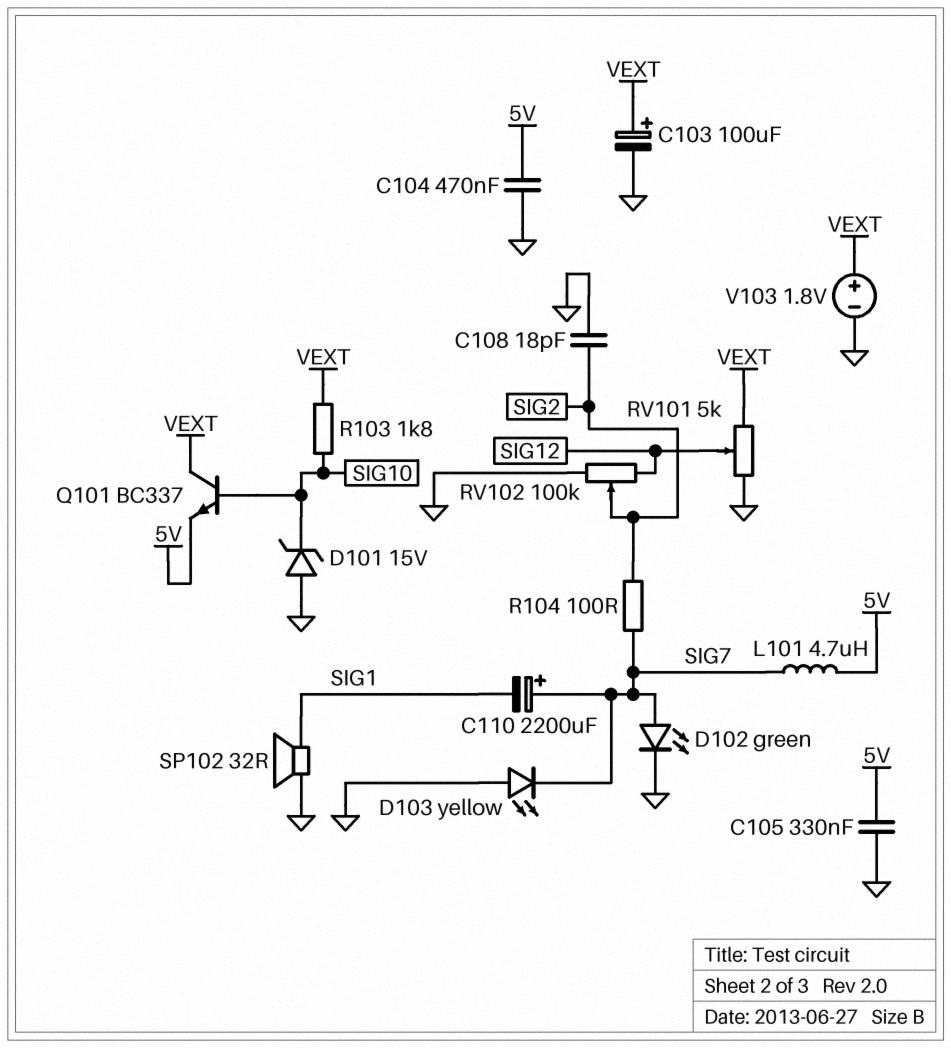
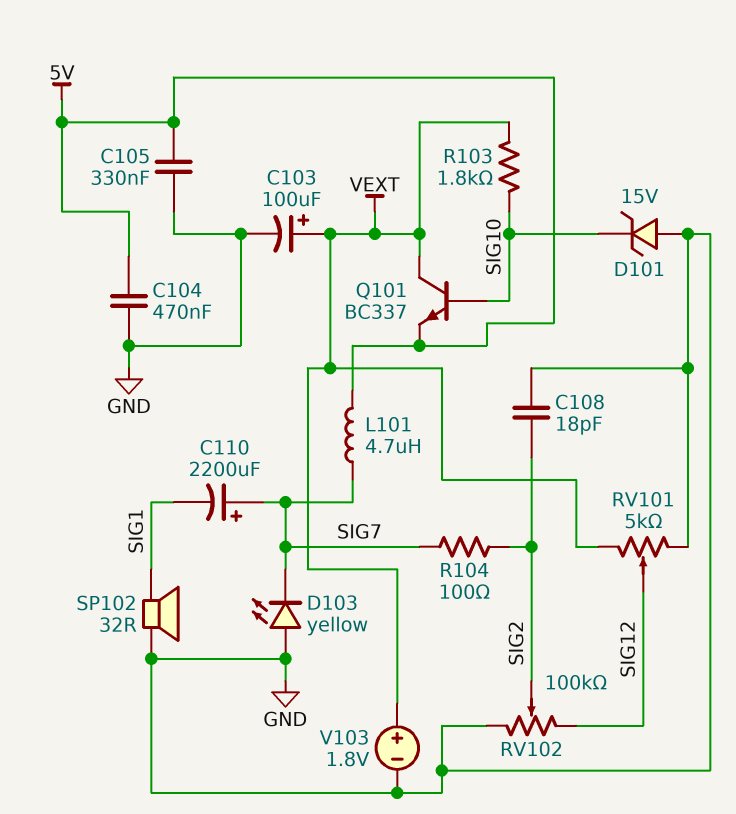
D102: LED green (A SIG7, K GND) -> none

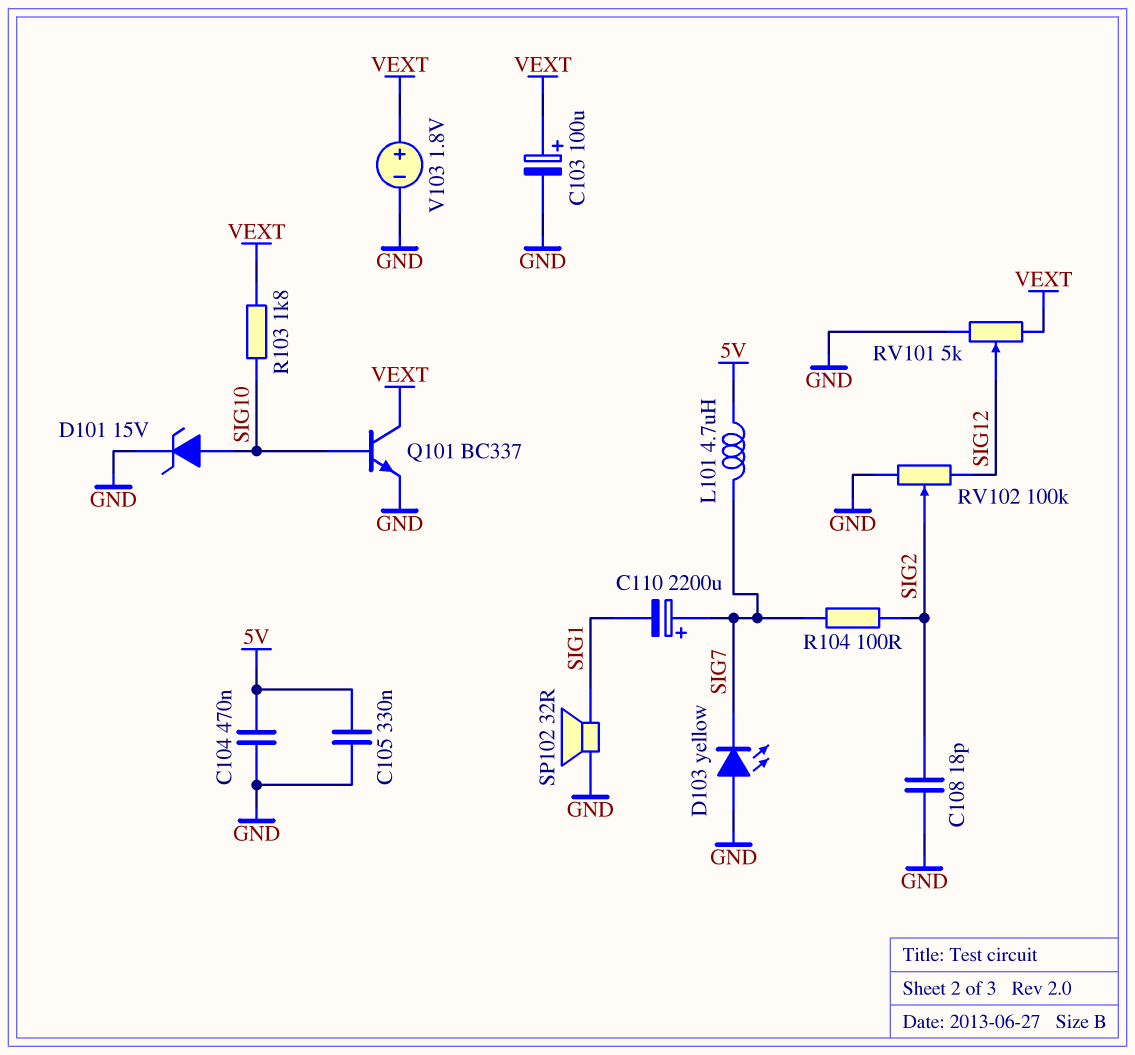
D101: zener 15V (A GND, K SIG10) -> zener 15V (A SIG10, K GND)
Q101: NPN BC337 (B SIG10, C VEXT, E 5V) -> NPN BC337 (B SIG10, C VEXT, E GND)

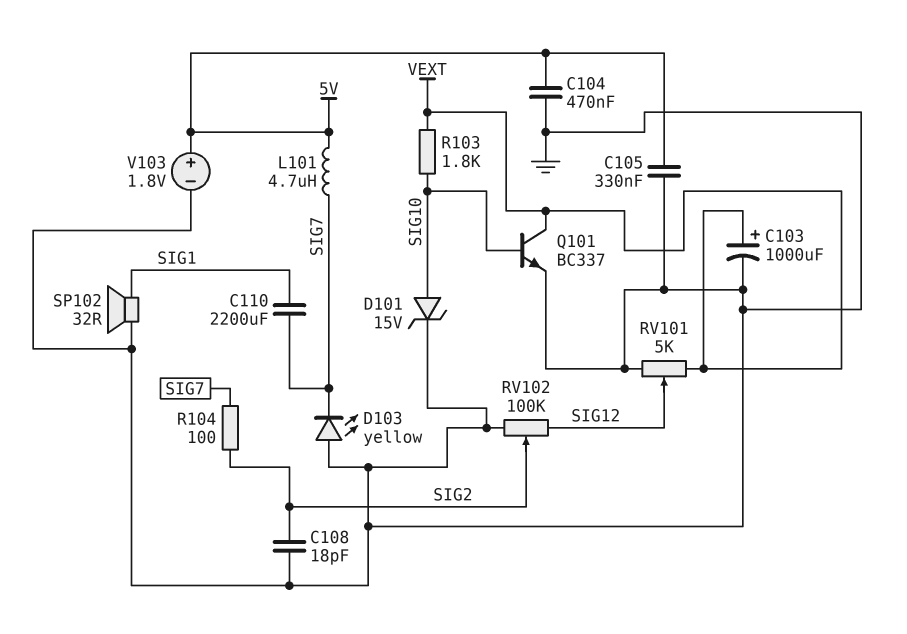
C103: 100uF (plus VEXT, minus GND) -> 1000uF (plus VEXT, minus GND)
C110: 2200uF (plus SIG7, minus SIG1) -> 2200uF (SIG1, SIG7)
V103: 1.8V (plus VEXT, minus GND) -> 1.8V (plus 5V, minus GND)

